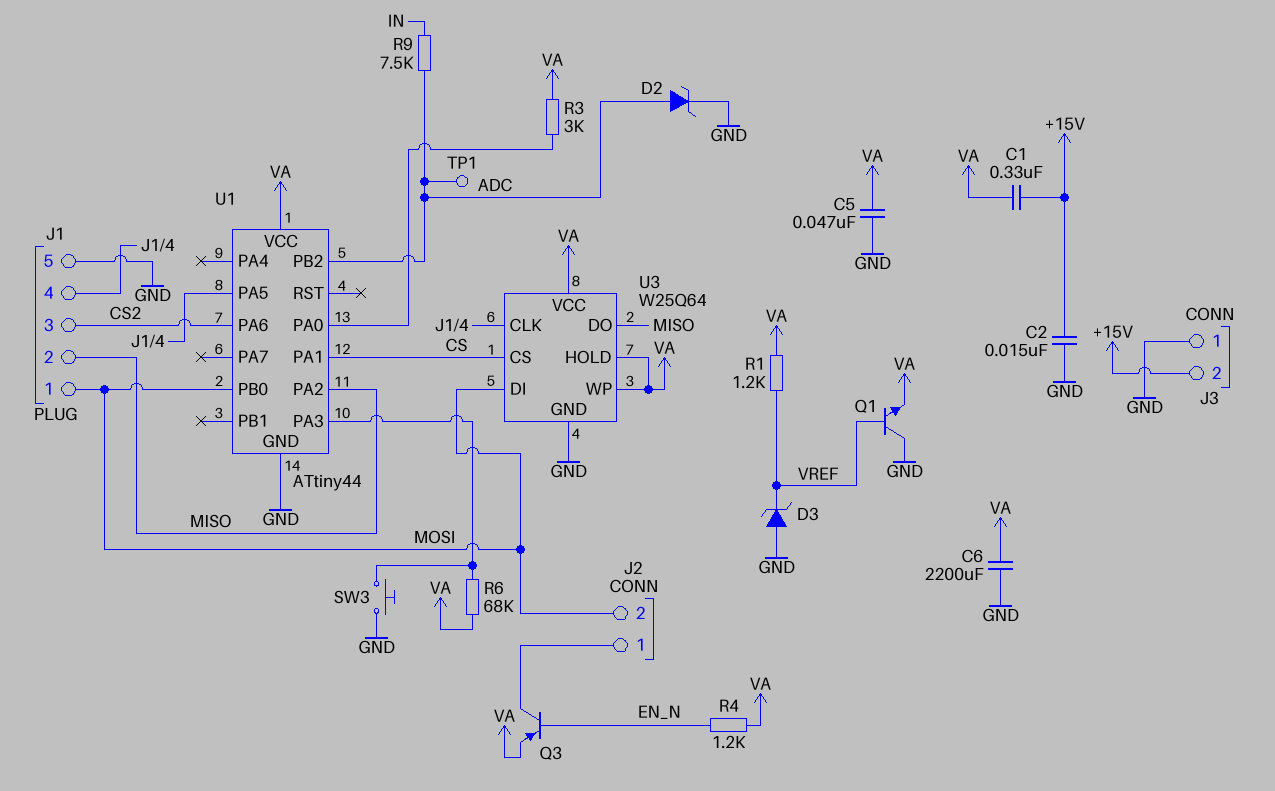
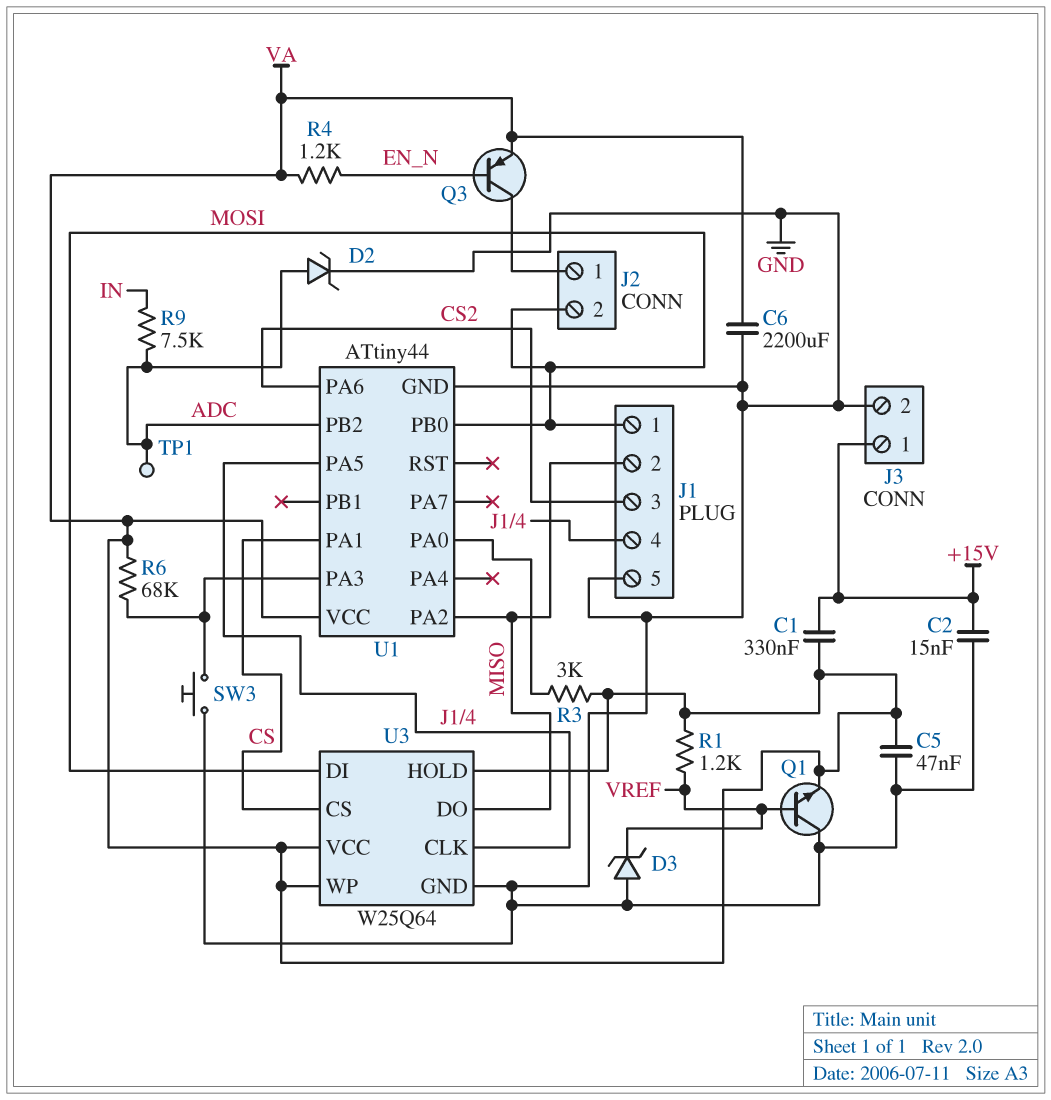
J3 pin 1: GND -> +15V
J3 pin 2: +15V -> GND

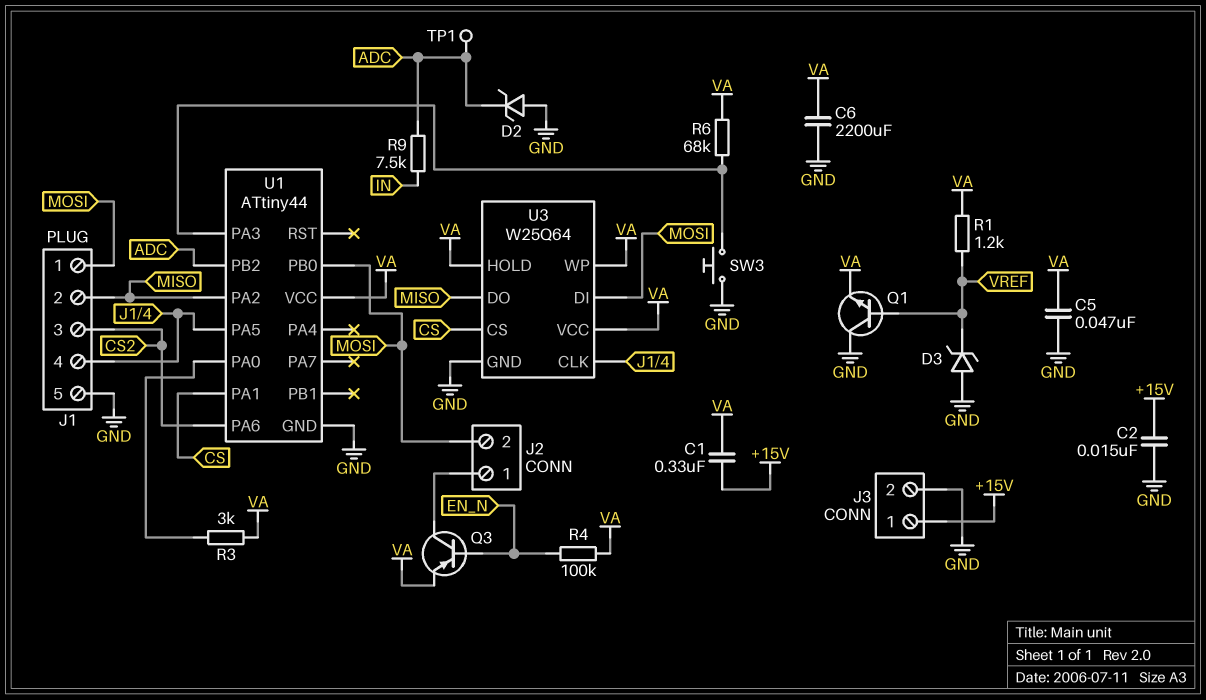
D2: zener (A ADC, K GND) -> zener (A GND, K ADC)
R4: 1.2k (EN_N, VA) -> 100k (EN_N, VA)

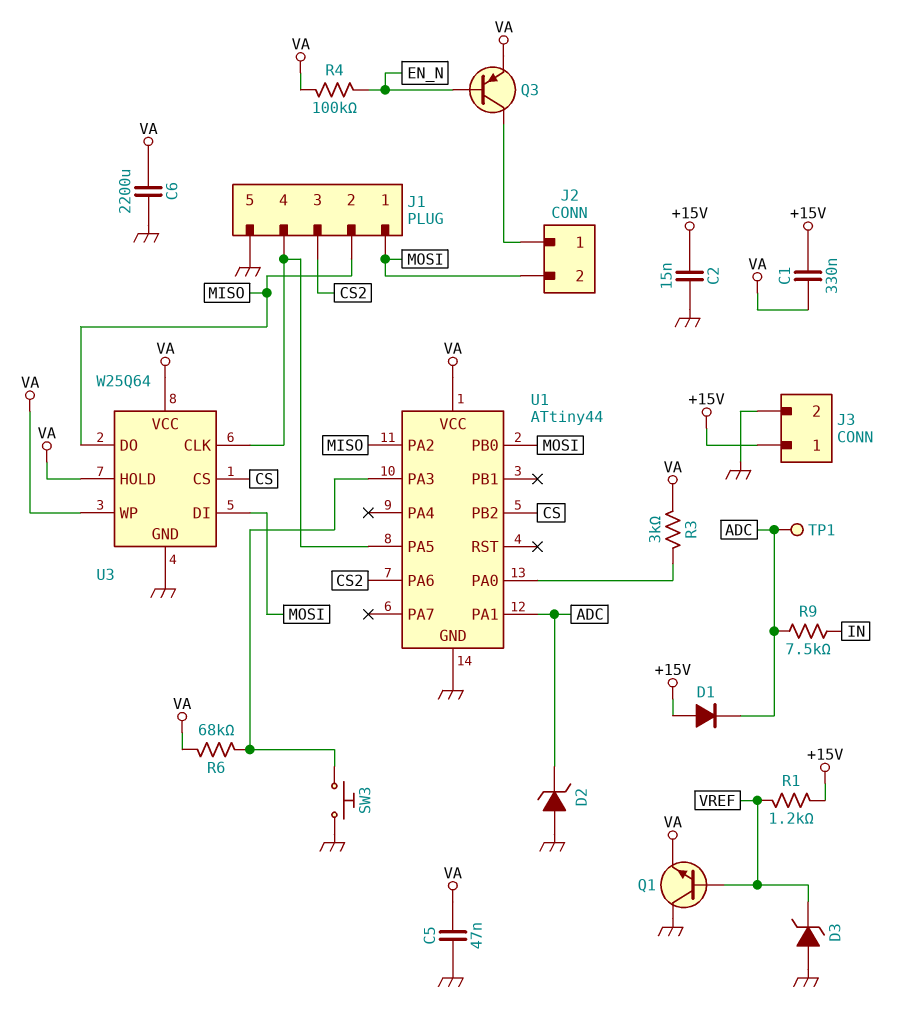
D1: none -> diode (A +15V, K ADC)
R1: 1.2k (VA, VREF) -> 1.2k (+15V, VREF)
U1 pin PA1: CS -> ADC
U1 pin PB2: ADC -> CS

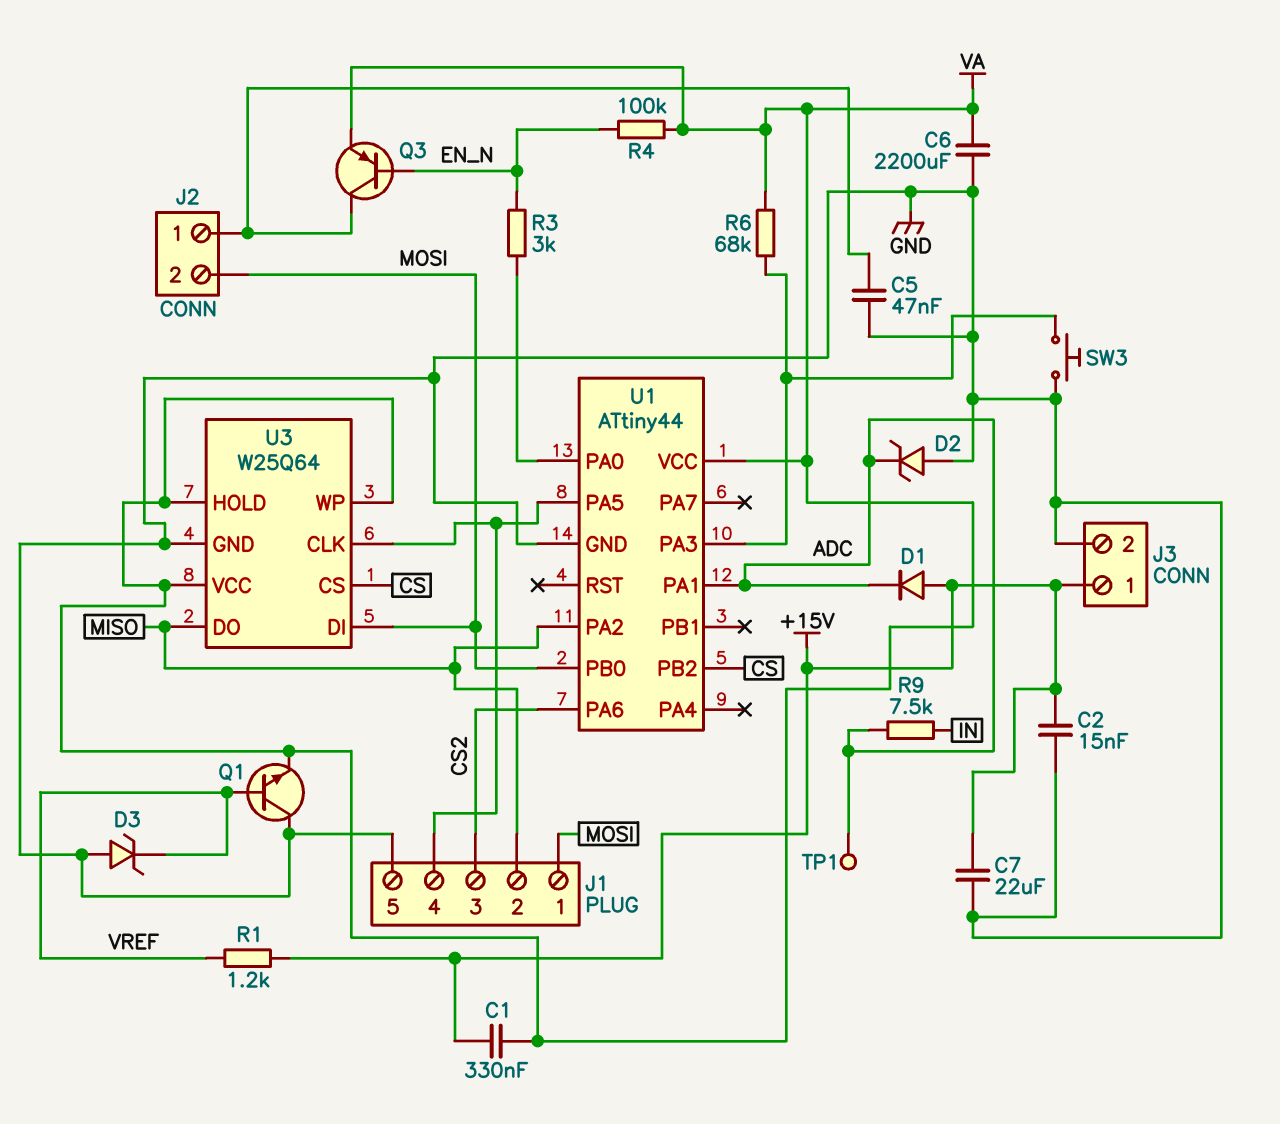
C5: 47nF (GND, VA) -> 47nF (GND, J2/1)
C7: none -> 22uF (+15V, GND)
R3: 3k (U1/PA0, VA) -> 3k (EN_N, U1/PA0)

